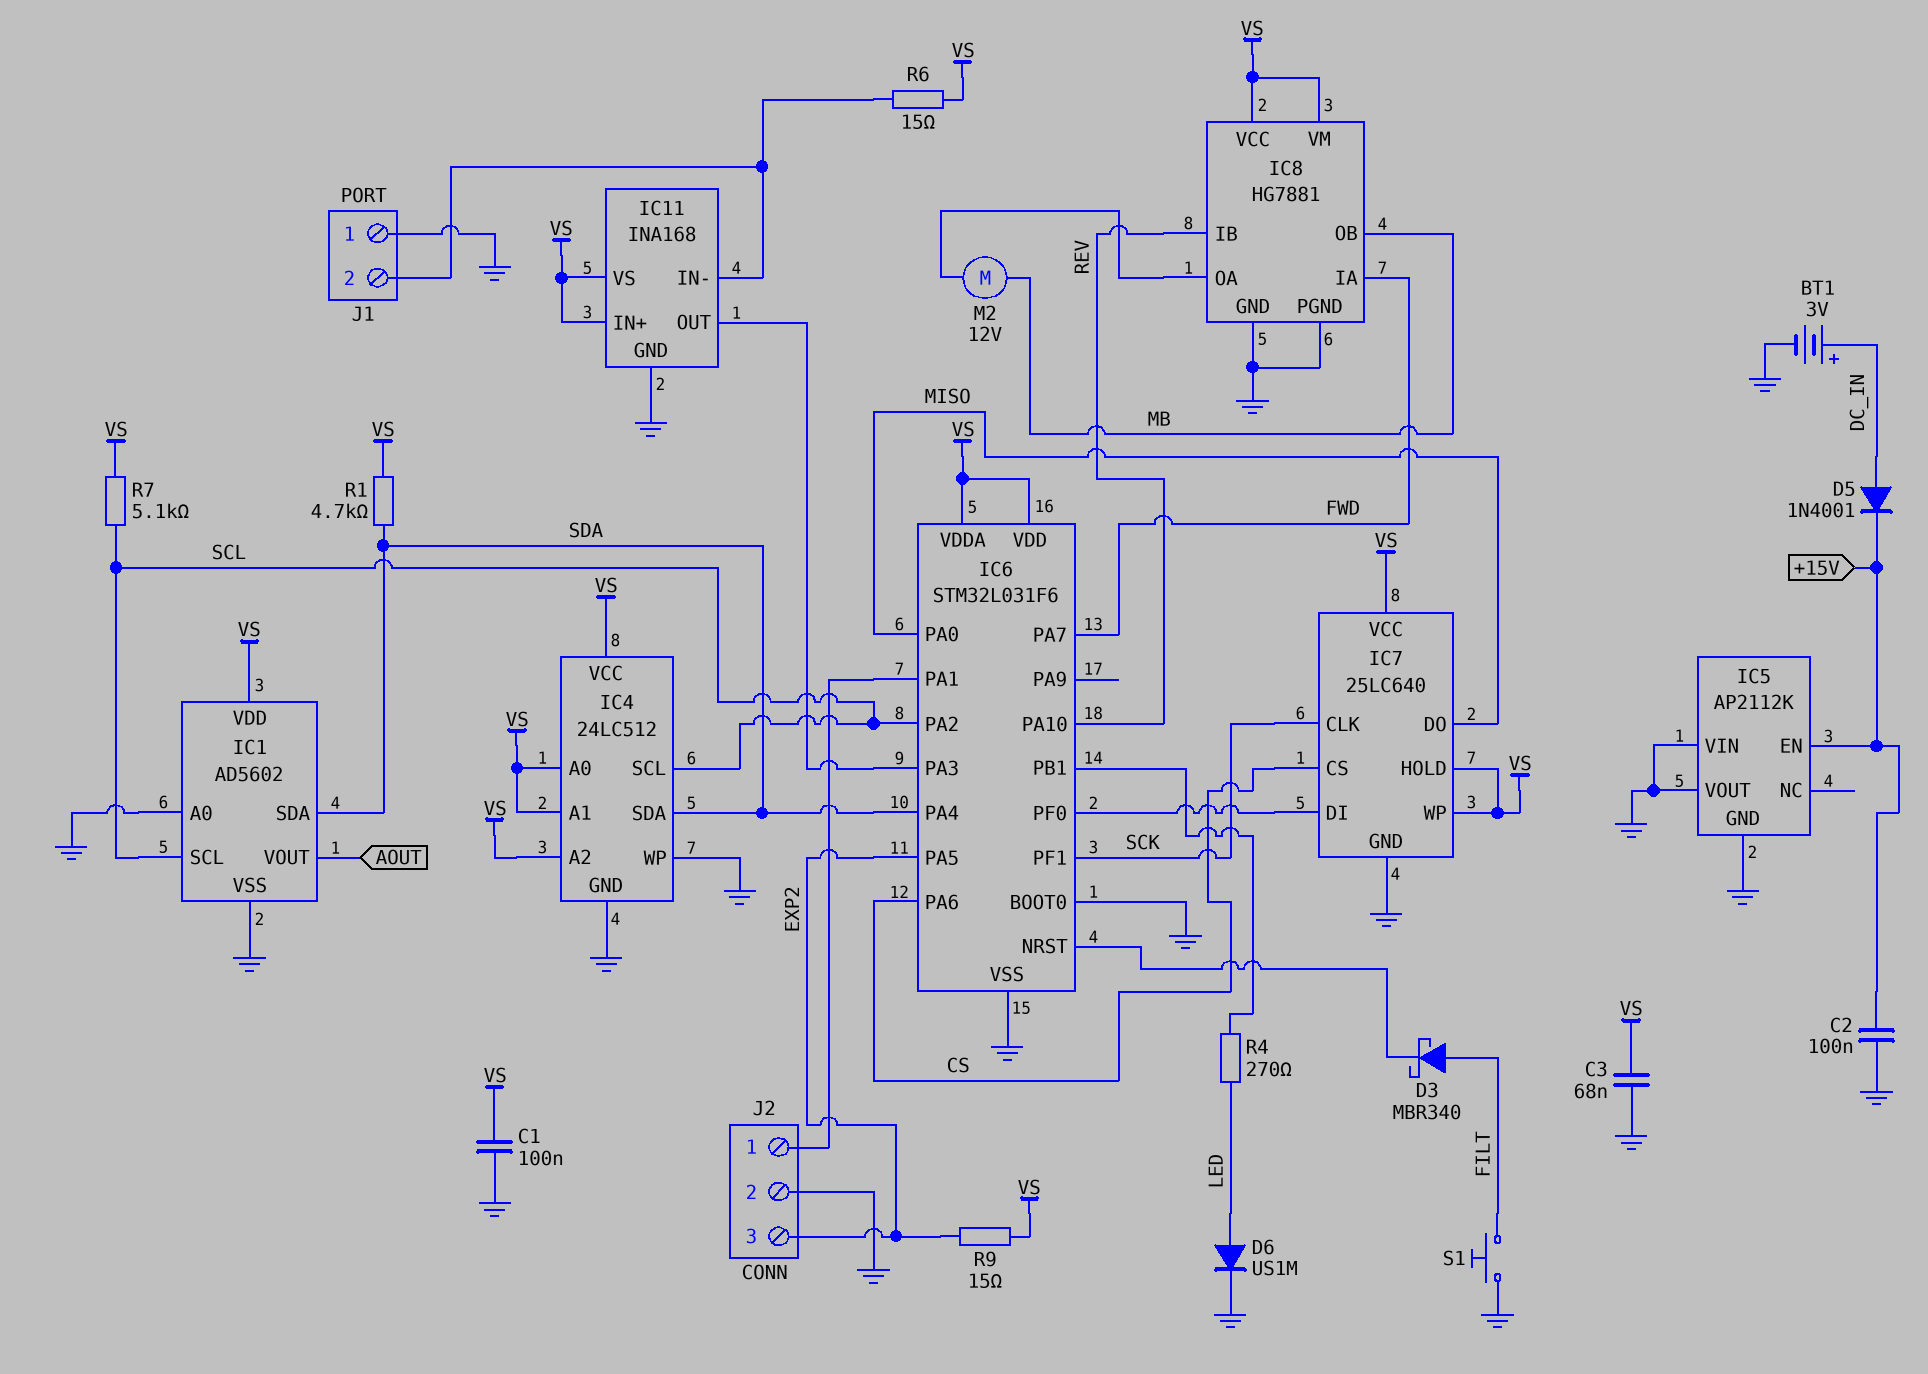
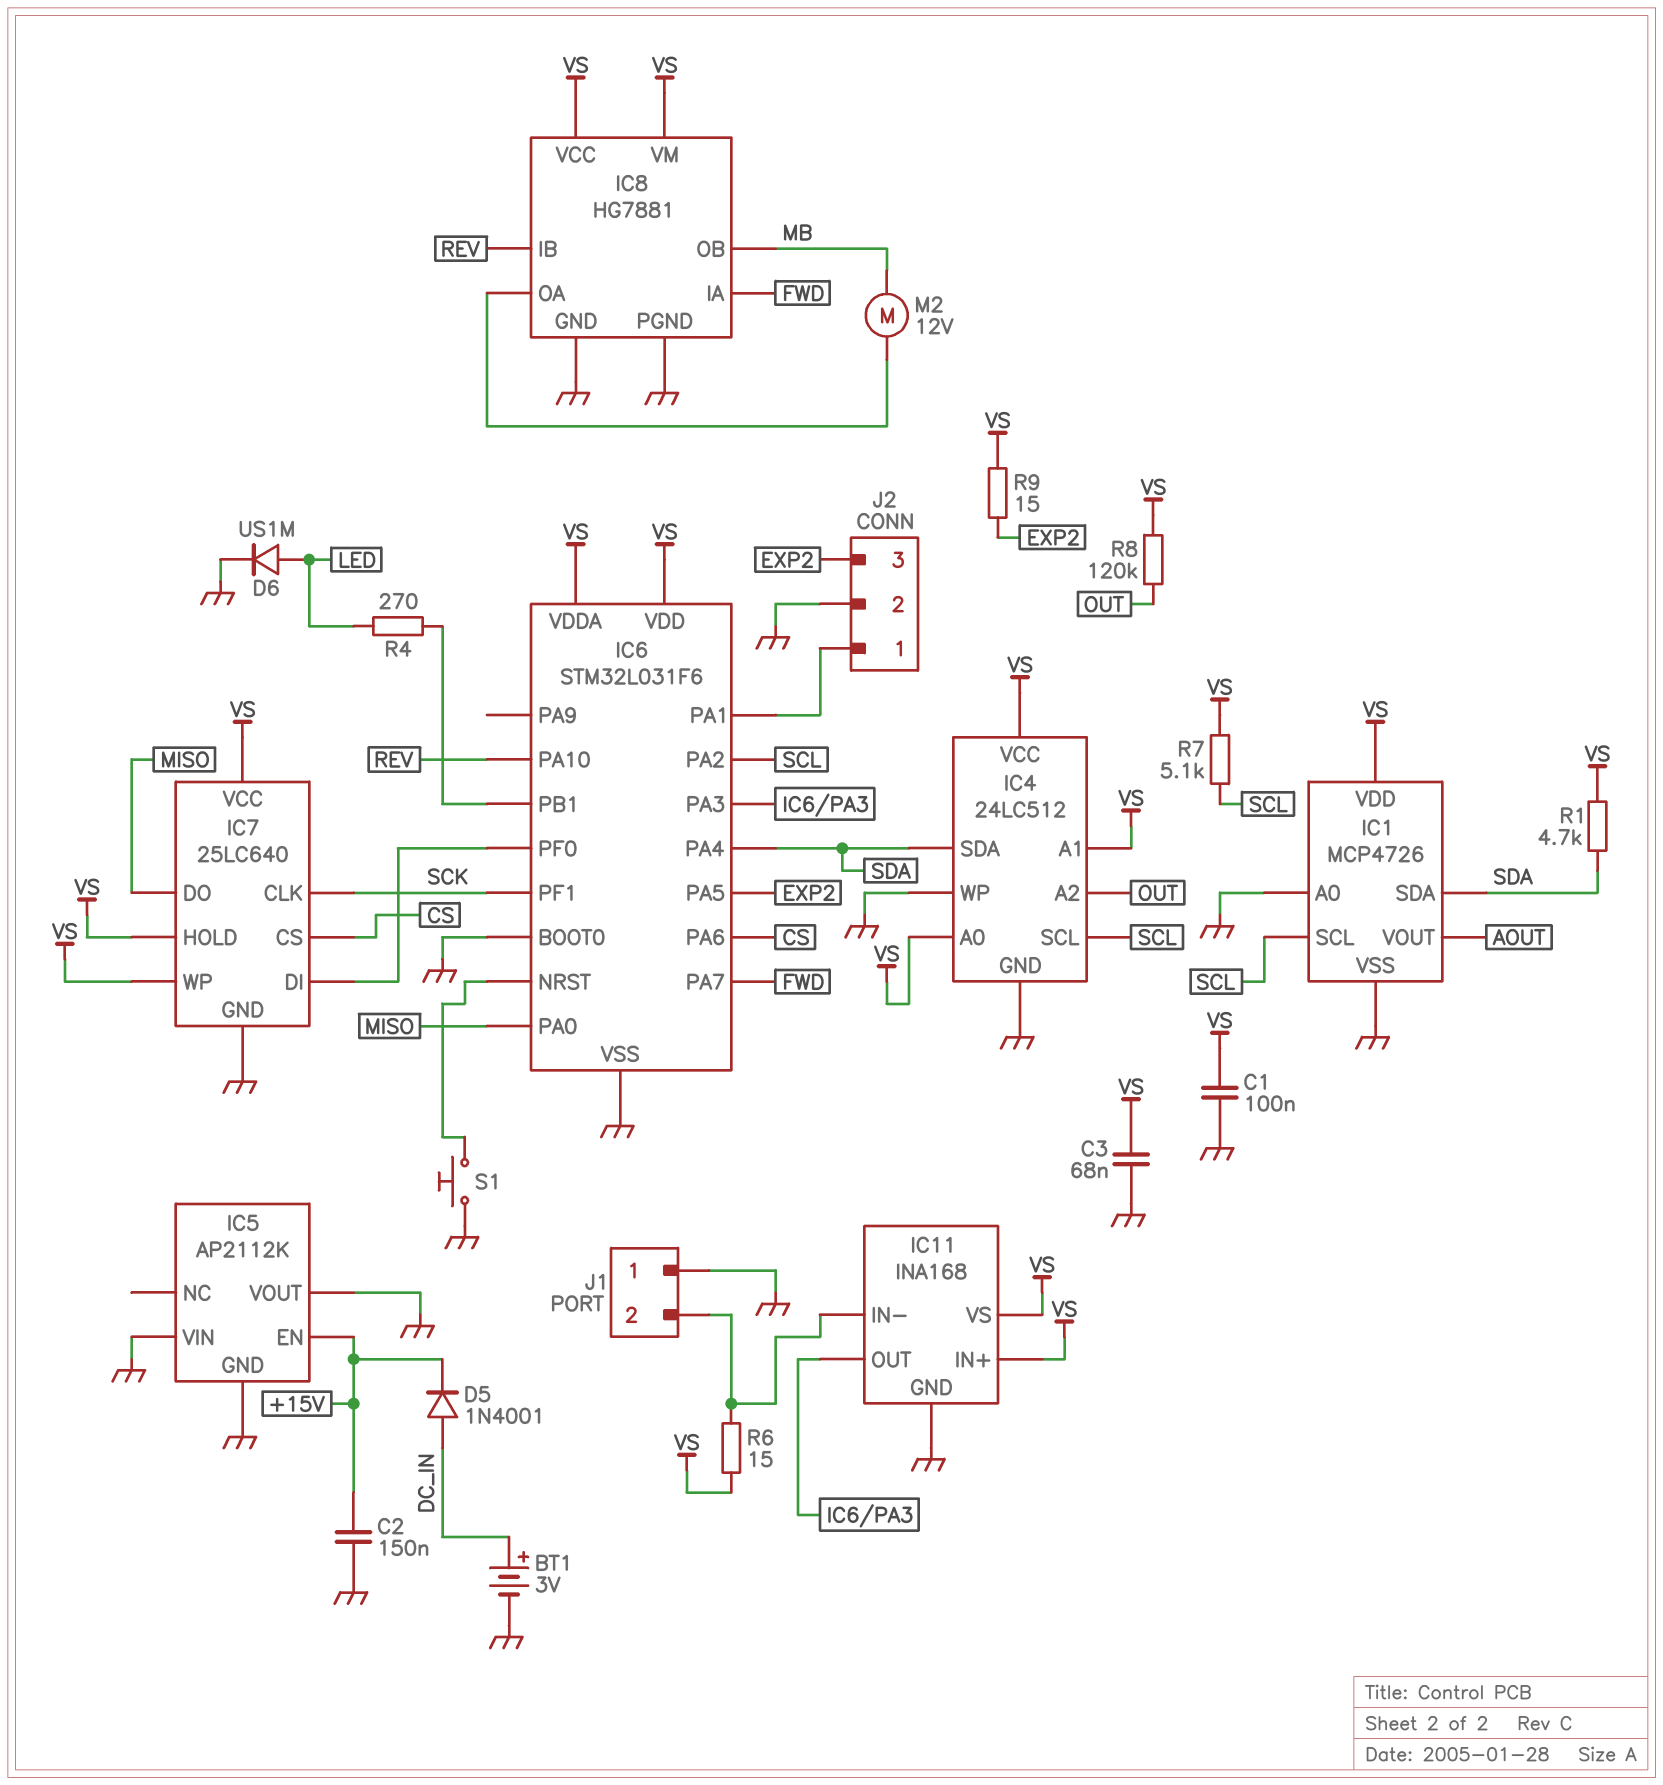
C2: 100nF (+15V, GND) -> 150nF (+15V, GND)
D3: schottky MBR340 (A FILT, K IC6/NRST) -> none
IC1: AD5602 -> MCP4726
IC4 pin A2: VS -> OUT
R8: none -> 120k (OUT, VS)
S1: button (FILT, GND) -> button (GND, IC6/NRST)

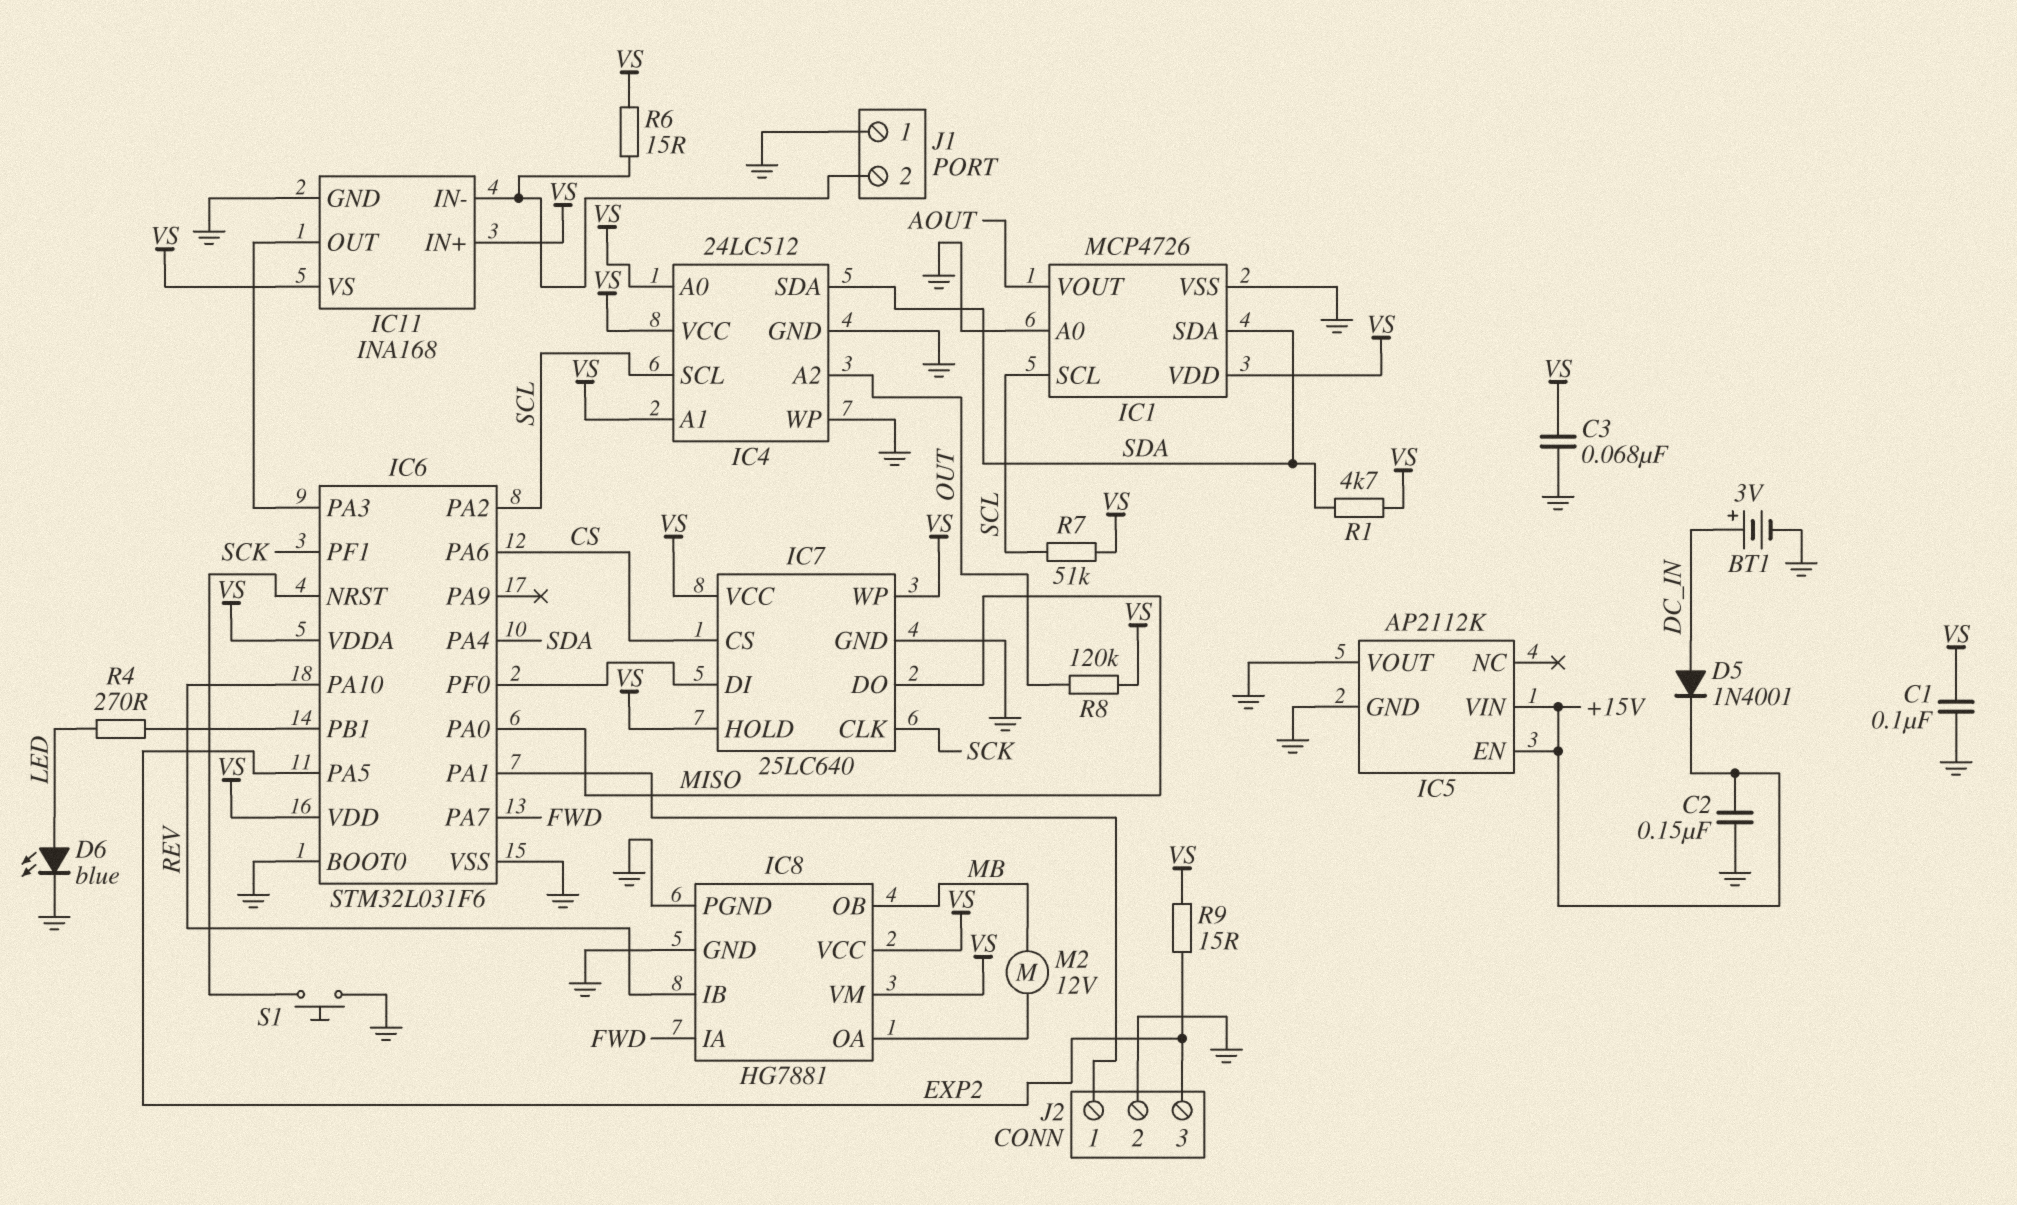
D6: diode US1M (A LED, K GND) -> LED blue (A LED, K GND)
IC5 pin VIN: GND -> +15V
R7: 5.1k (SCL, VS) -> 51k (SCL, VS)

